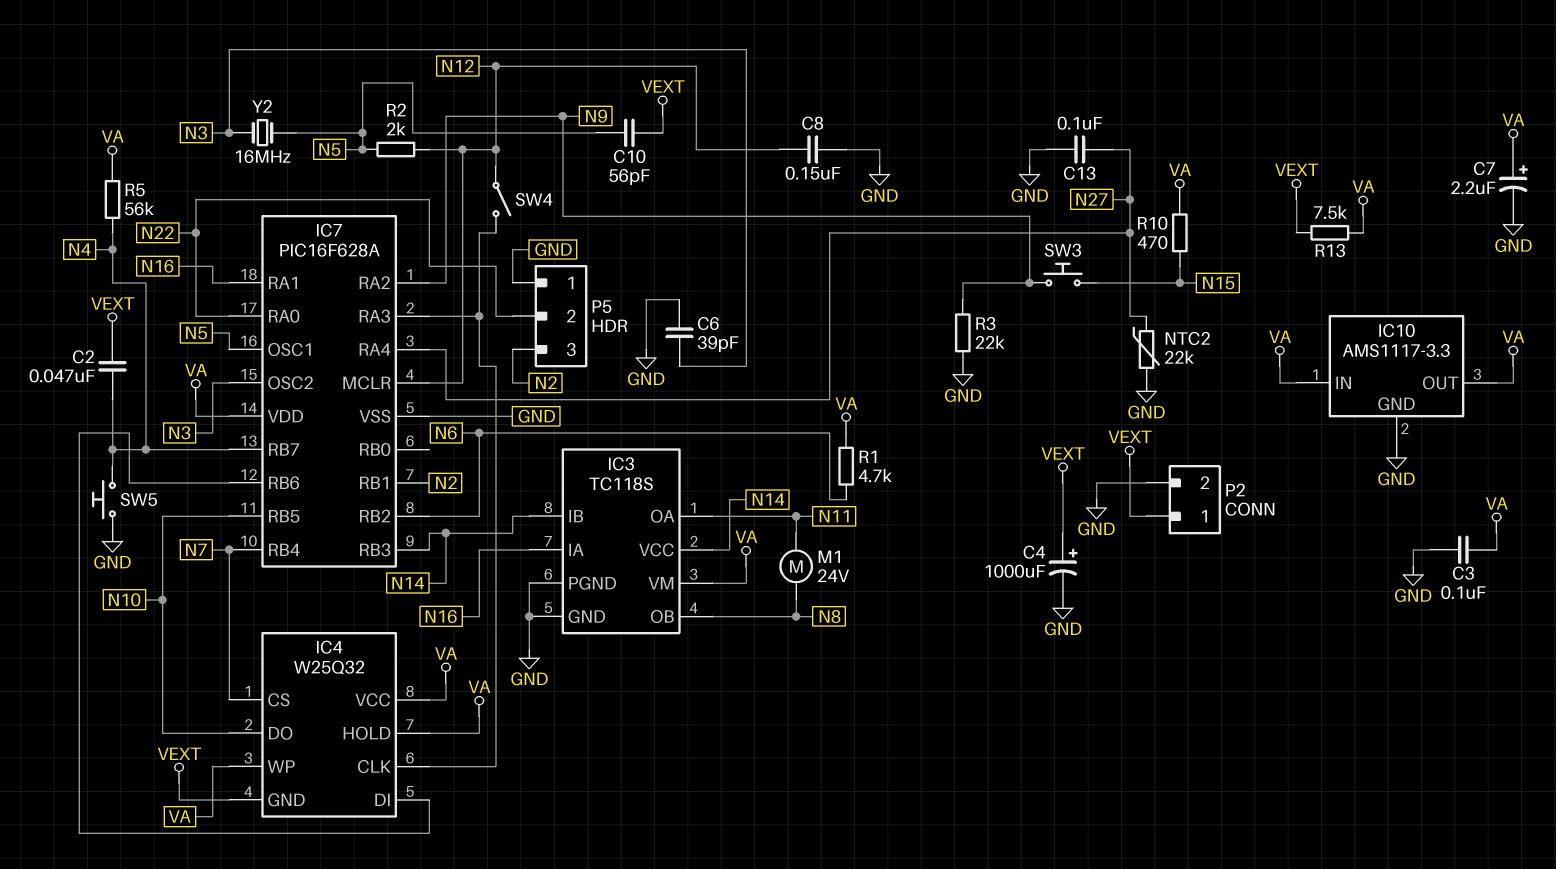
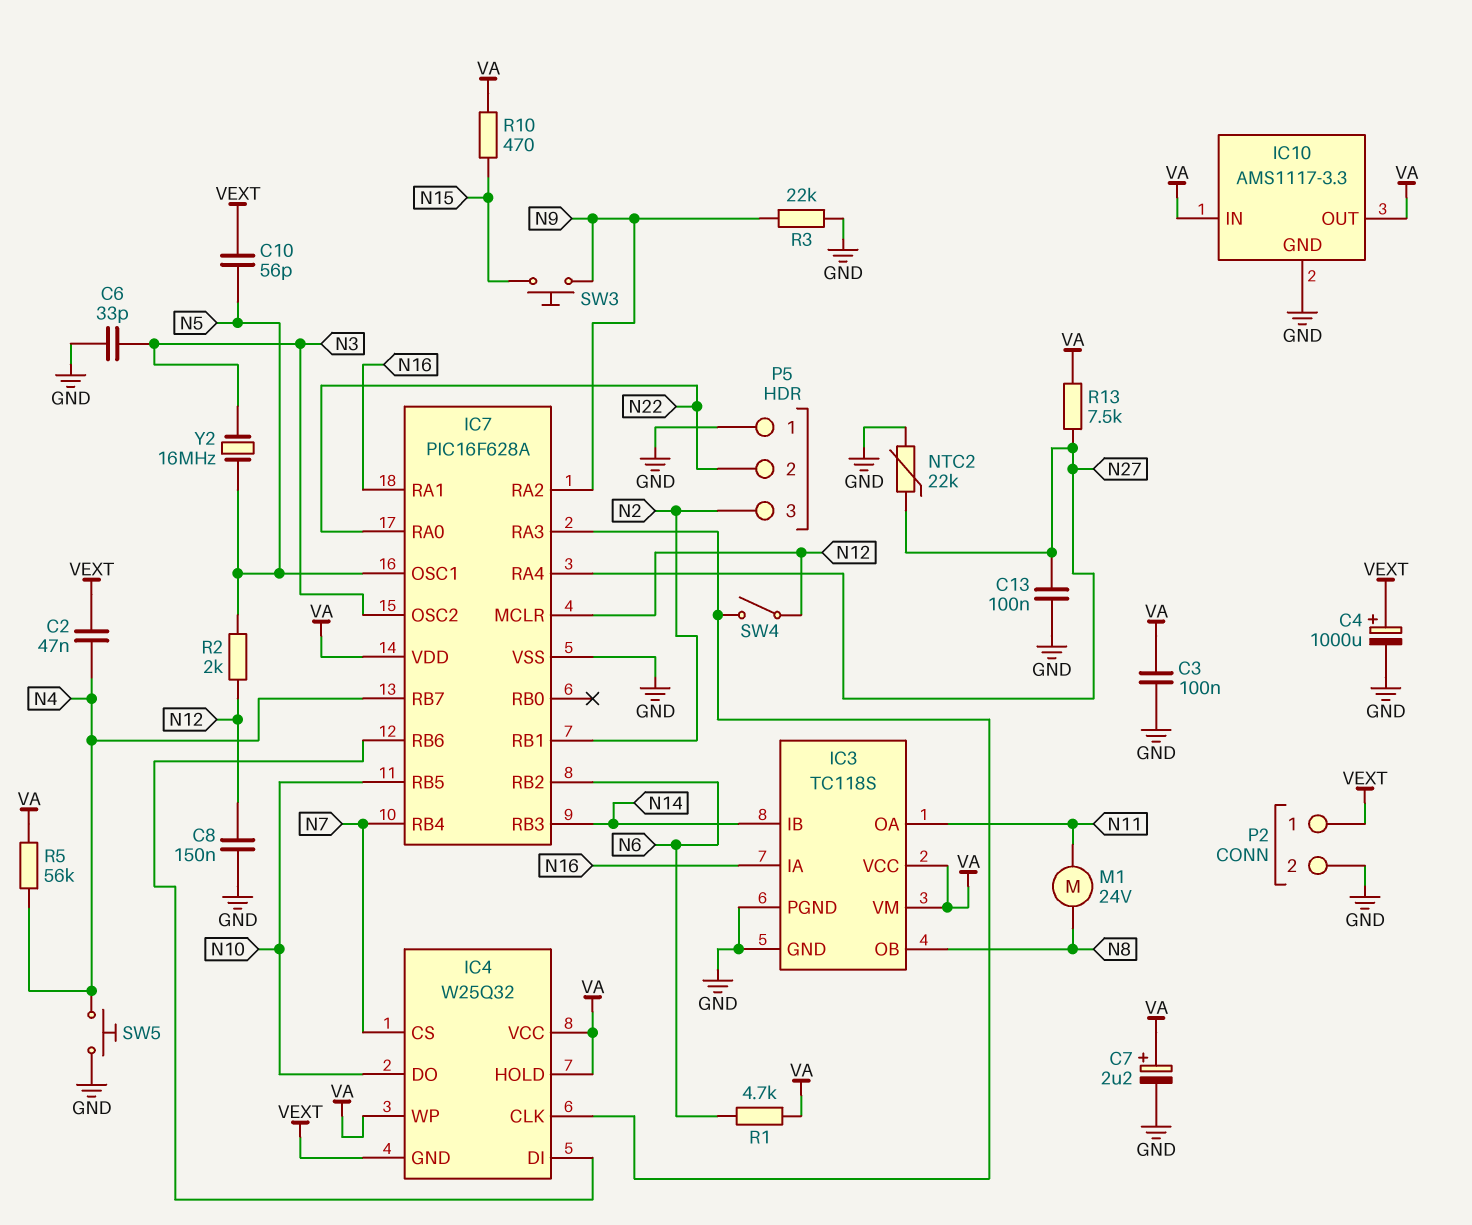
C6: 39pF (GND, N3) -> 33pF (GND, N3)
IC3 pin VCC: N14 -> VA
R13: 7.5k (VA, VEXT) -> 7.5k (N27, VA)

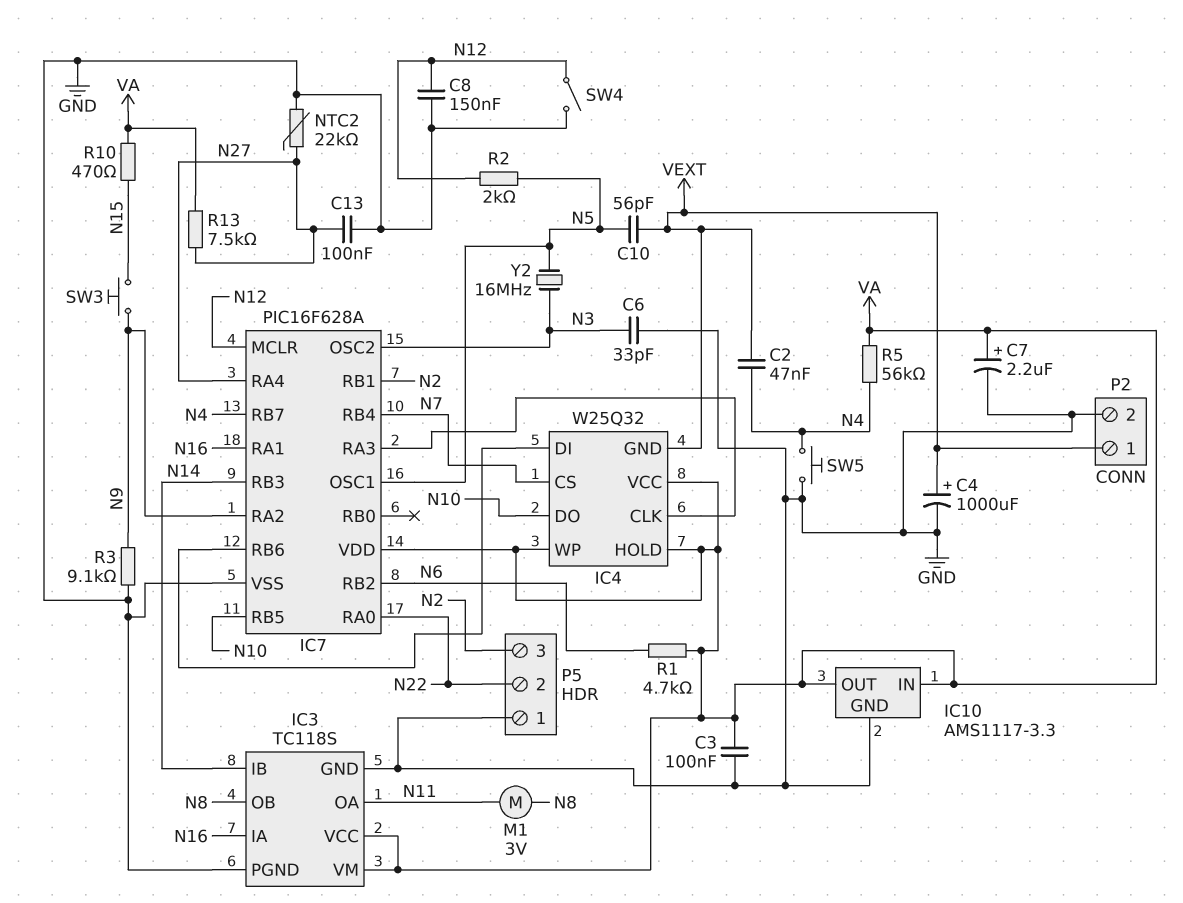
M1: motor 24V (N8, N11) -> motor 3V (N8, N11)
R3: 22k (GND, N9) -> 9.1k (GND, N9)
SW4: switch (IC4/CLK, N12) -> switch (GND, N12)

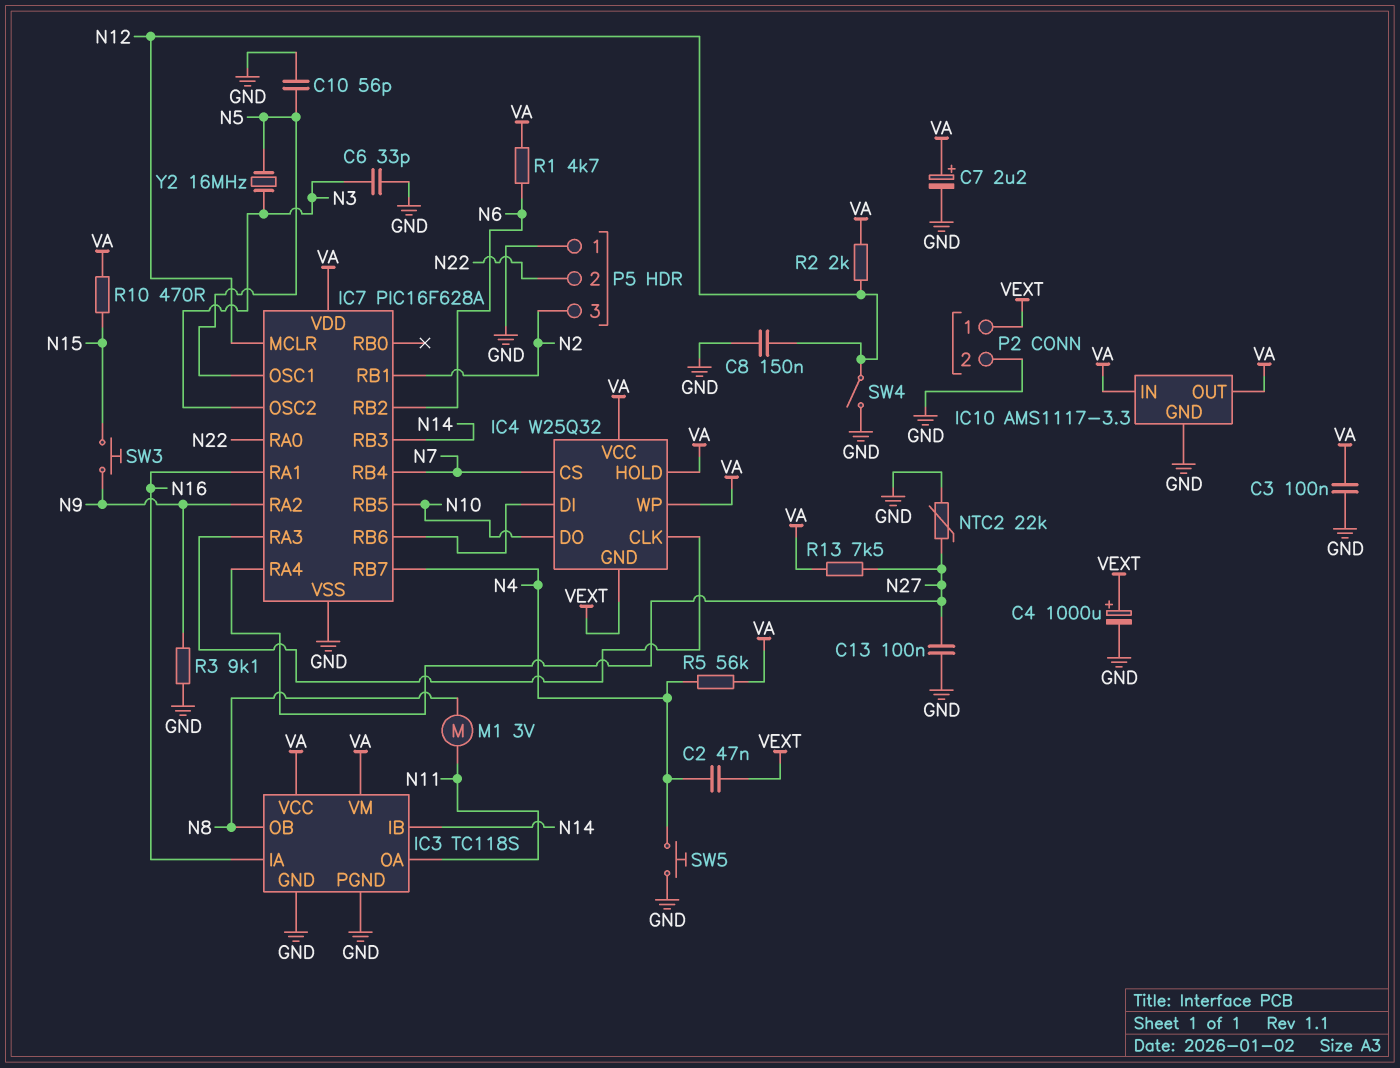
C10: 56pF (N5, VEXT) -> 56pF (GND, N5)
R2: 2k (N5, N12) -> 2k (N12, VA)

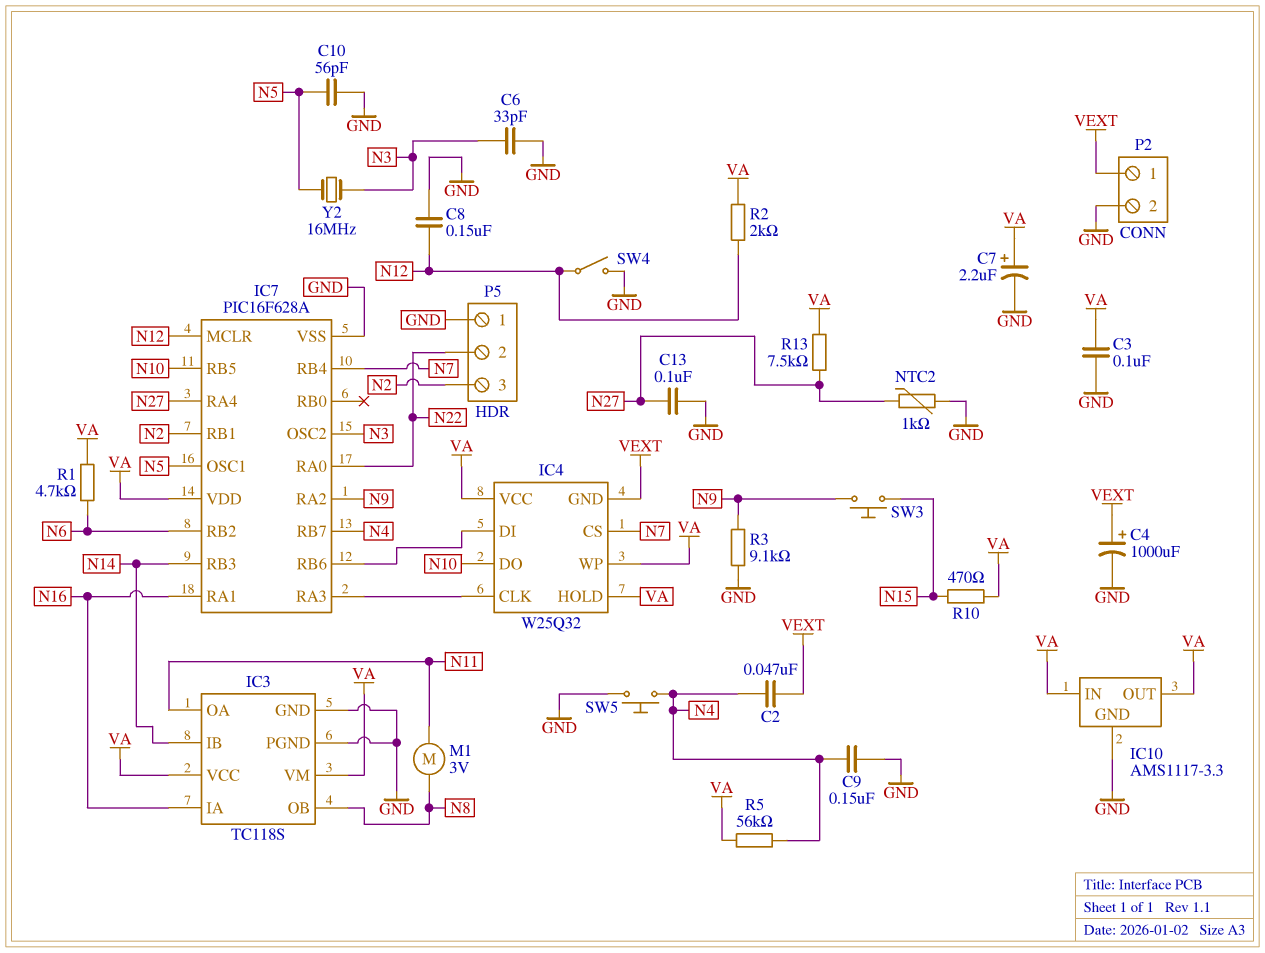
C9: none -> 150nF (GND, N4)
NTC2: 22k (GND, N27) -> 1k (GND, N27)

